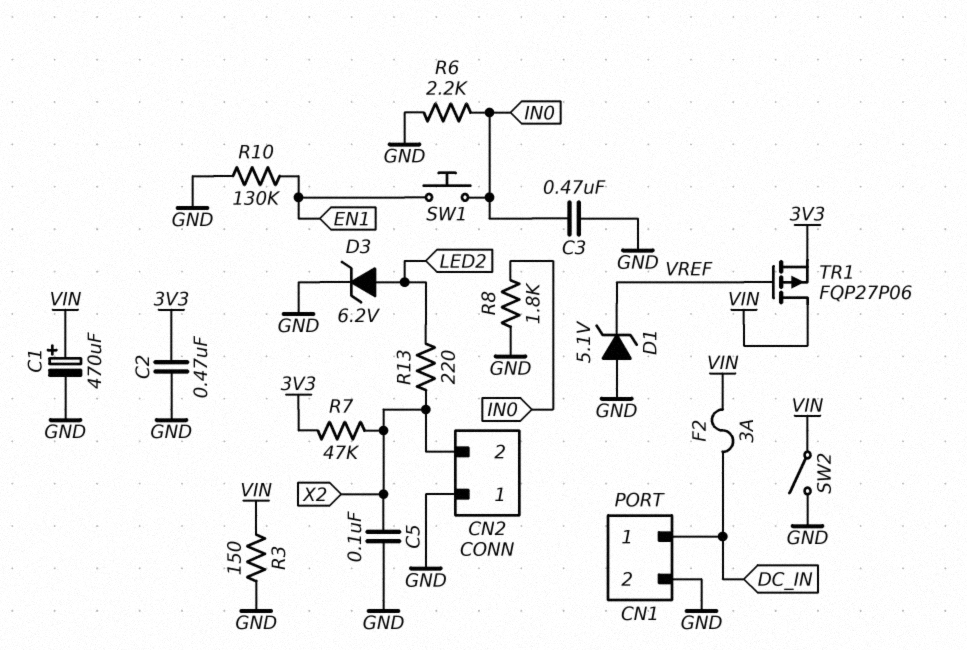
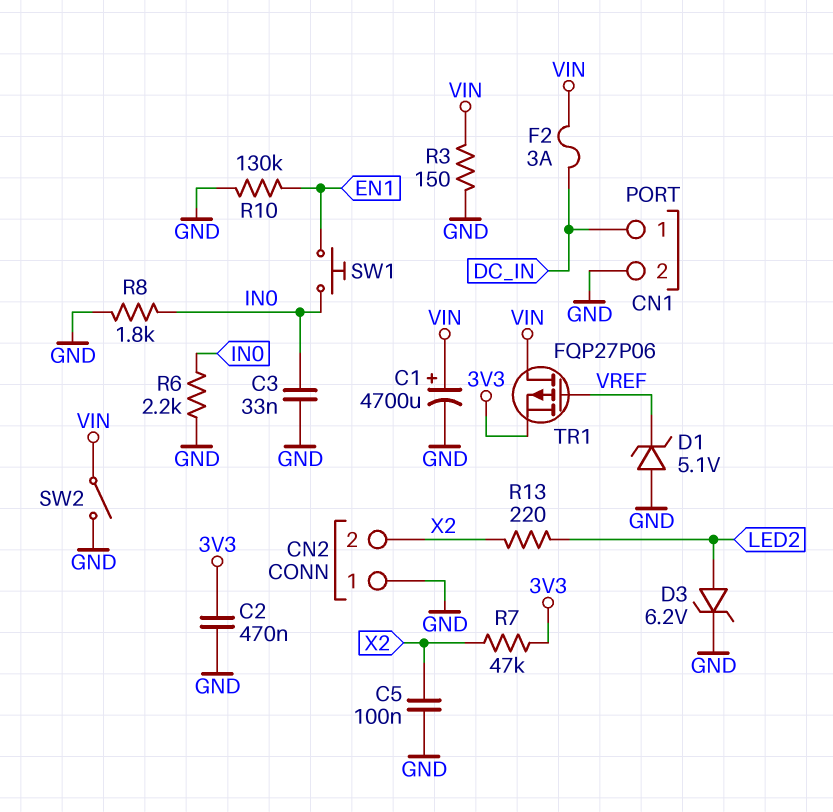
C1: 470uF (plus VIN, minus GND) -> 4700uF (plus VIN, minus GND)
C3: 470nF (GND, IN0) -> 33nF (GND, IN0)

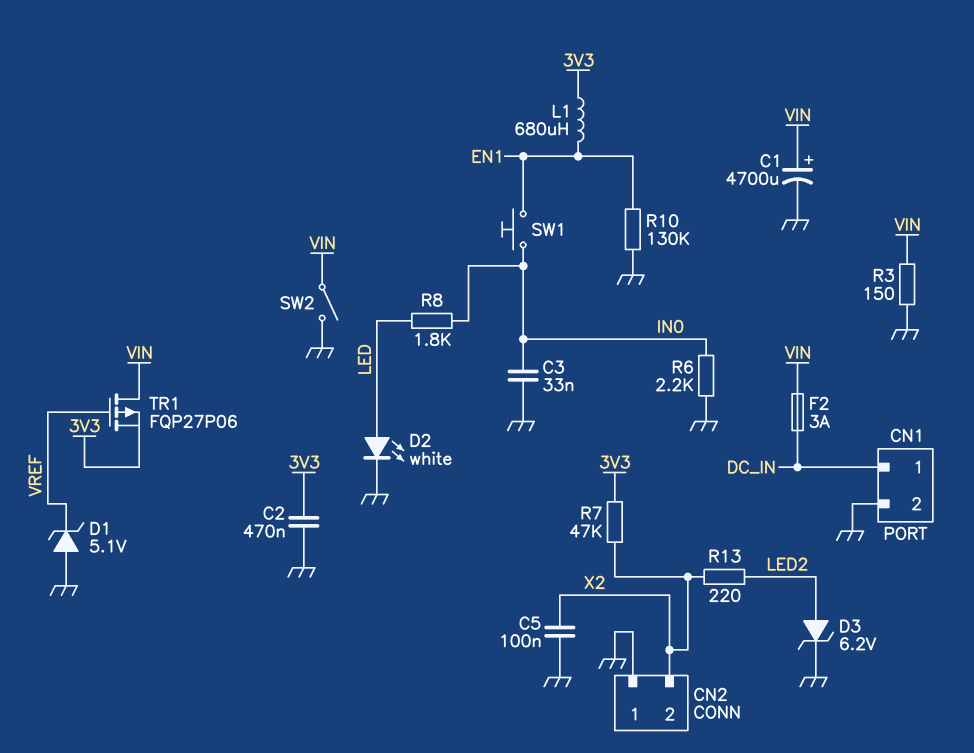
D2: none -> LED white (A LED, K GND)
L1: none -> 680uH (3V3, EN1)
R8: 1.8k (GND, IN0) -> 1.8k (IN0, LED)

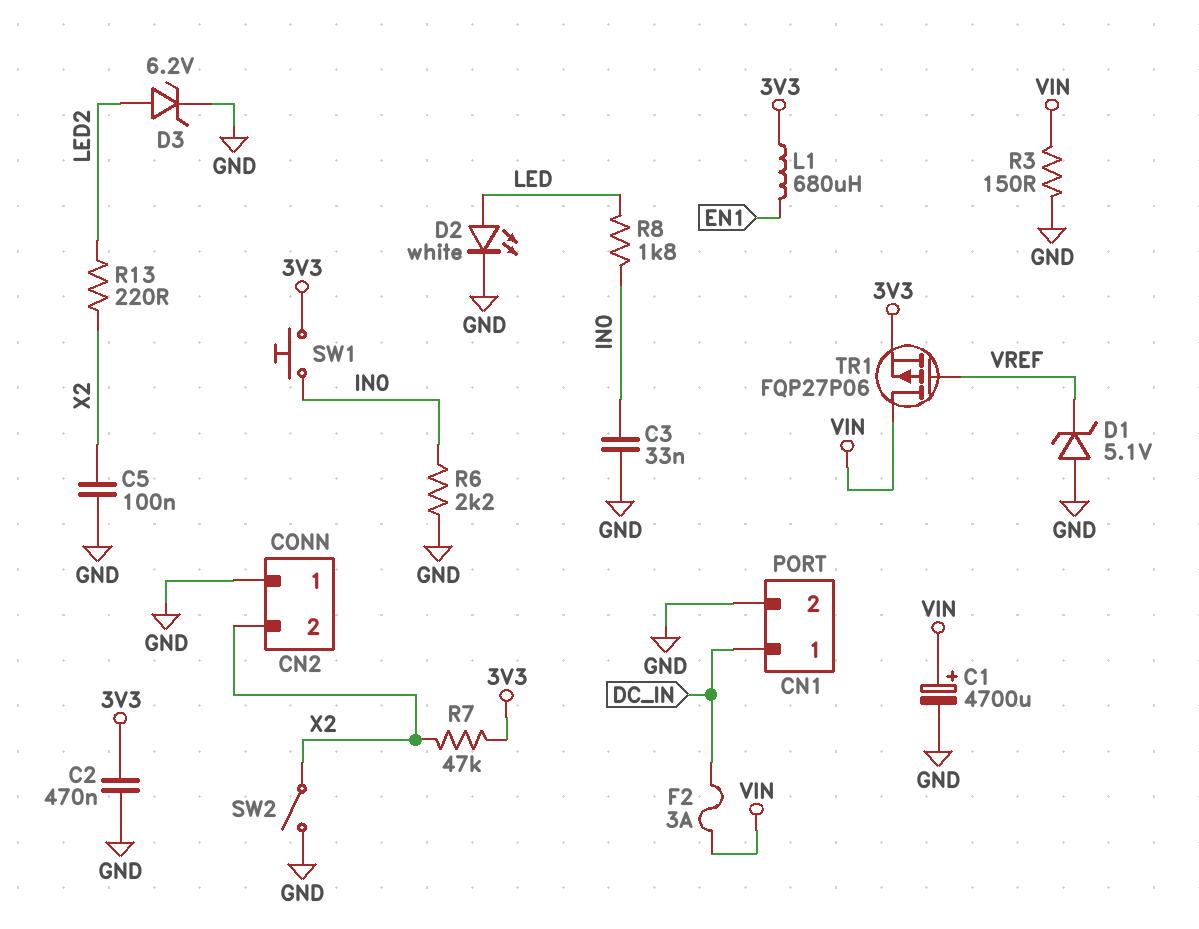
R10: 130k (EN1, GND) -> none
SW1: button (EN1, IN0) -> button (3V3, IN0)
SW2: switch (GND, VIN) -> switch (GND, X2)

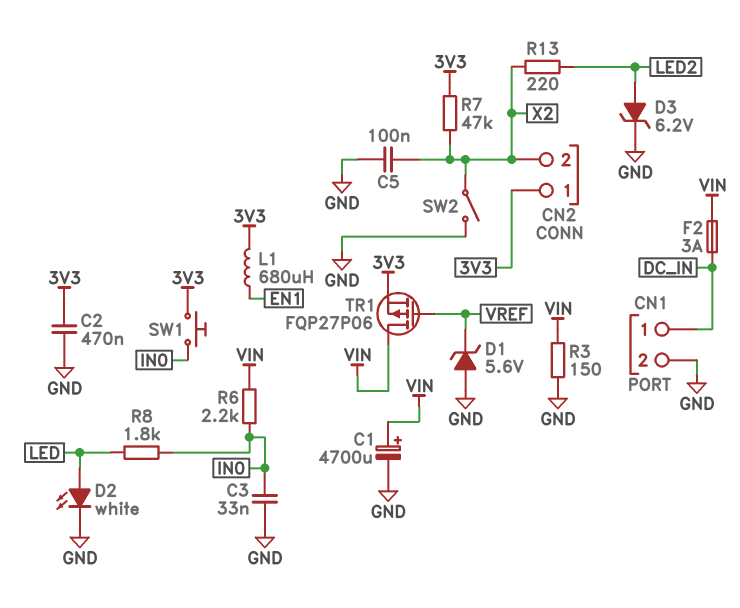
CN2 pin 1: GND -> 3V3
D1: zener 5.1V (A GND, K VREF) -> zener 5.6V (A GND, K VREF)
R6: 2.2k (GND, IN0) -> 2.2k (IN0, VIN)

